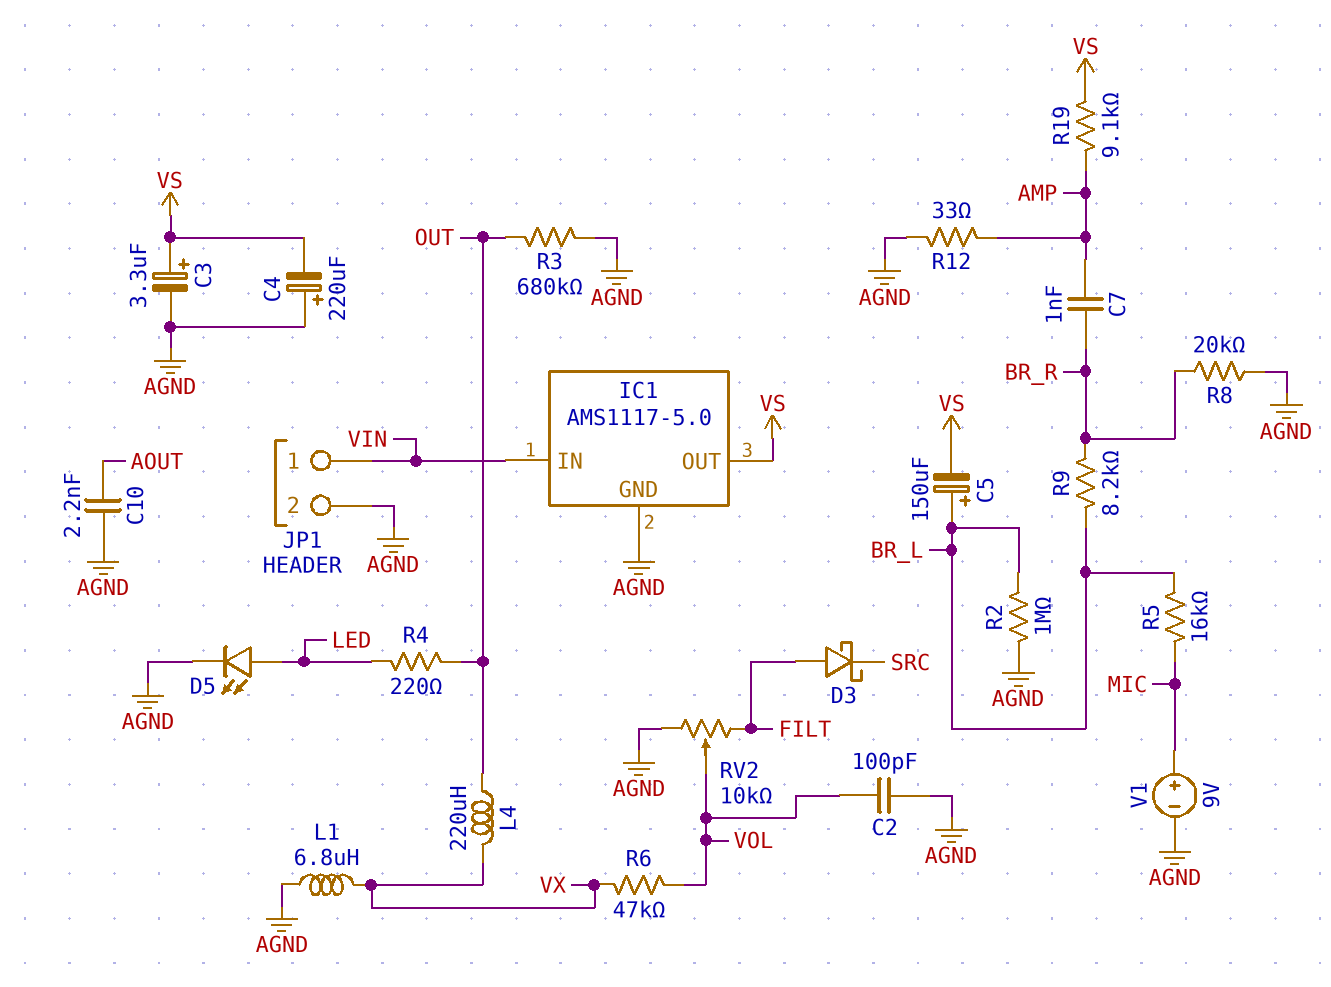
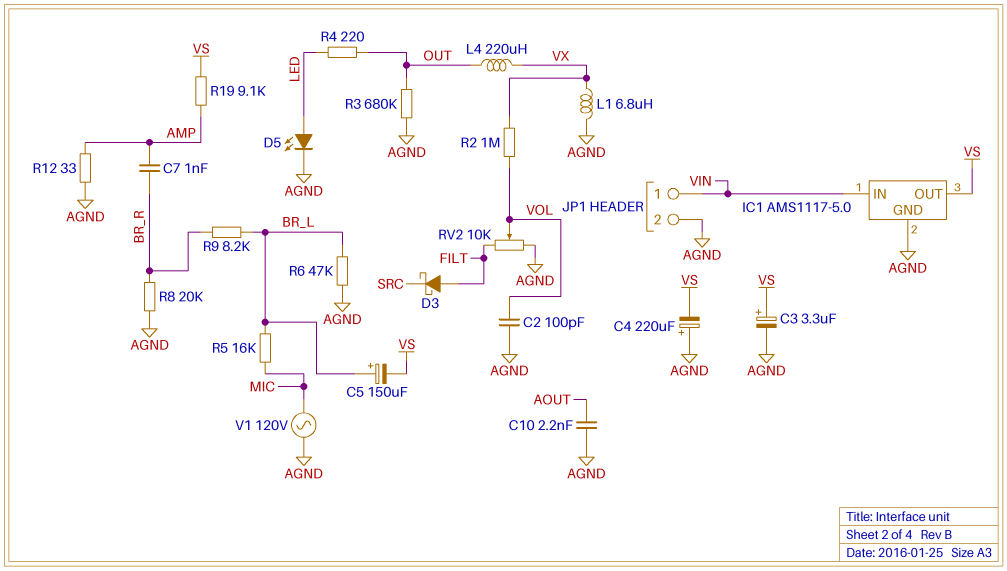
R2: 1M (AGND, BR_L) -> 1M (VOL, VX)
R6: 47k (VOL, VX) -> 47k (AGND, BR_L)
V1: 9V (plus MIC, minus AGND) -> AC 120V (AGND, MIC)

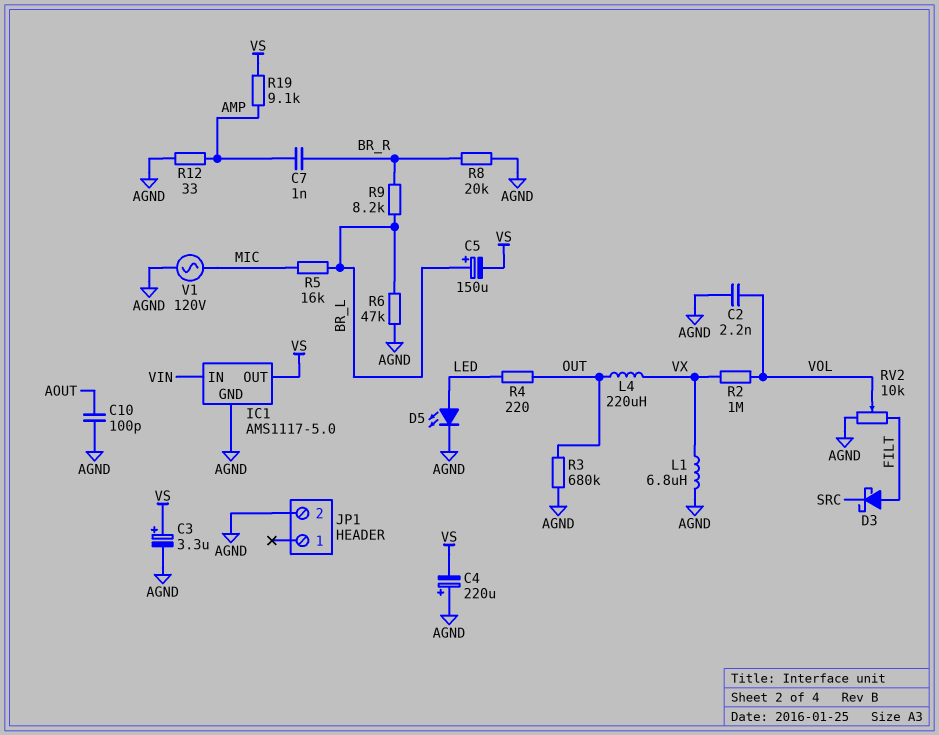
C2: 100pF (AGND, VOL) -> 2.2nF (AGND, VOL)
C10: 2.2nF (AGND, AOUT) -> 100pF (AGND, AOUT)
JP1 pin 1: VIN -> none

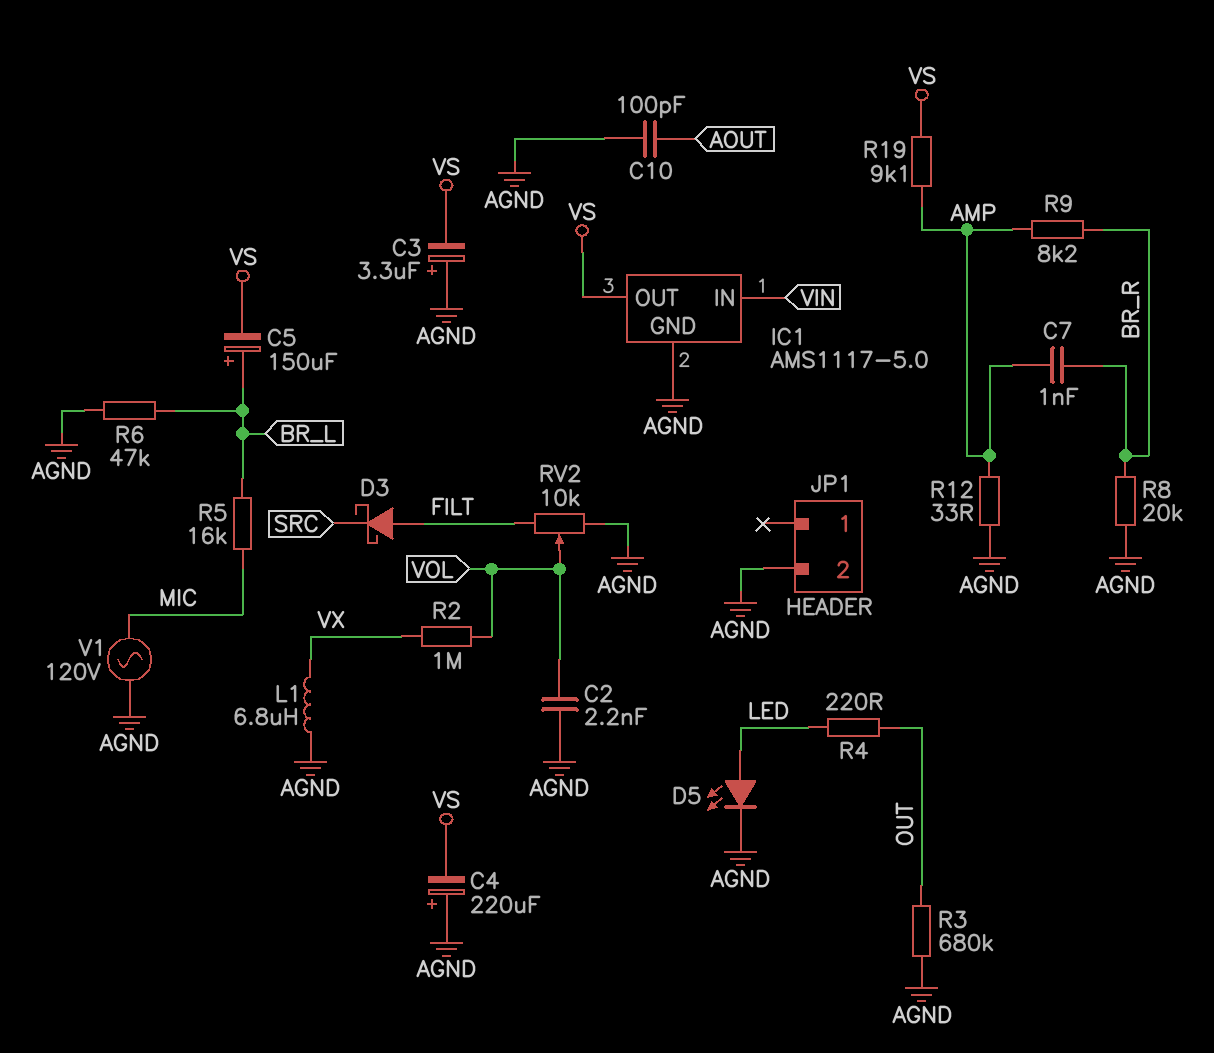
C3: 3.3uF (plus VS, minus AGND) -> 3.3uF (plus AGND, minus VS)
L4: 220uH (OUT, VX) -> none
R9: 8.2k (BR_L, BR_R) -> 8.2k (AMP, BR_R)

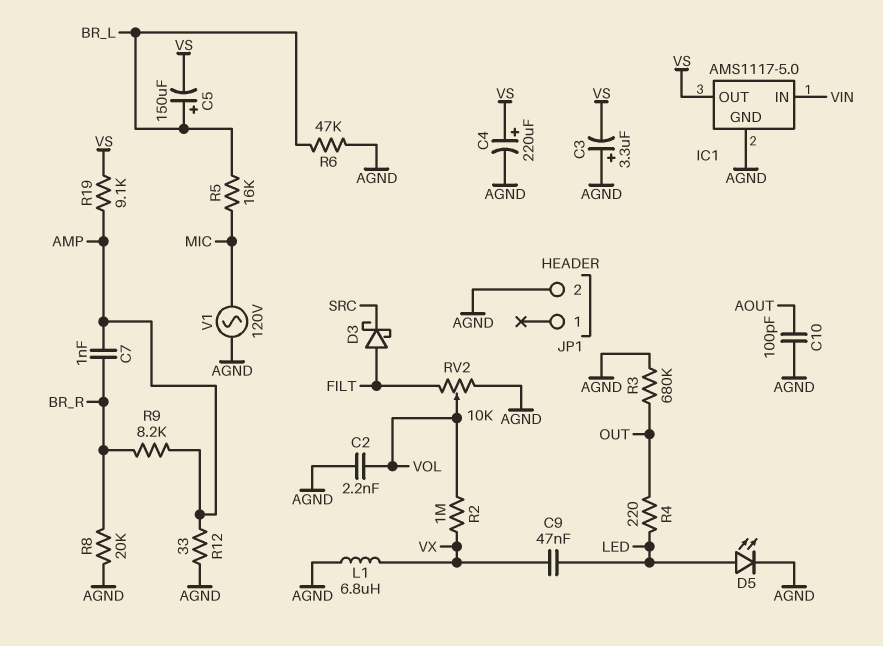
C4: 220uF (plus AGND, minus VS) -> 220uF (plus VS, minus AGND)
C9: none -> 47nF (LED, VX)

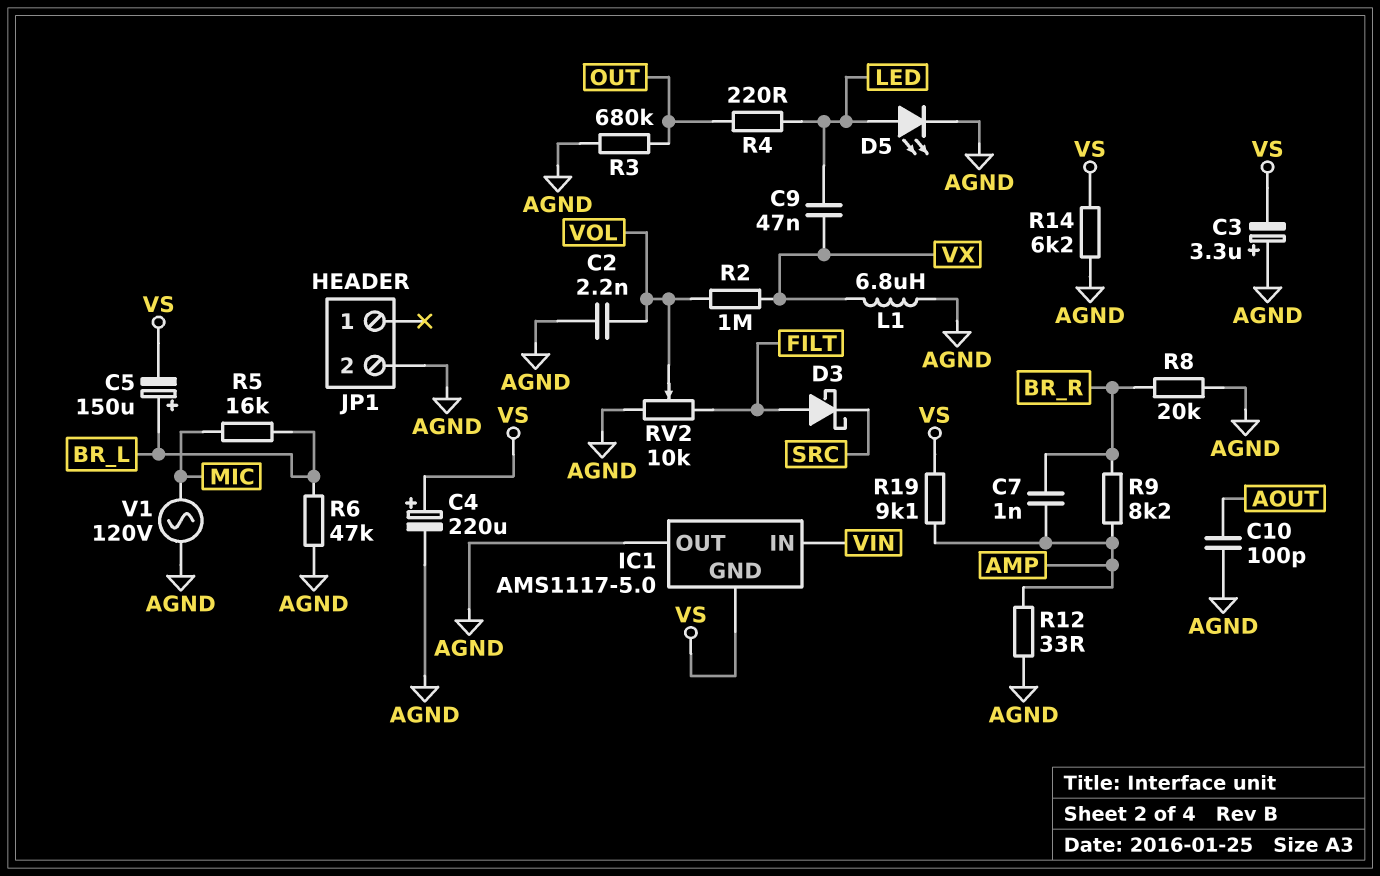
IC1 pin GND: AGND -> VS
IC1 pin OUT: VS -> AGND
R14: none -> 6.2k (AGND, VS)

